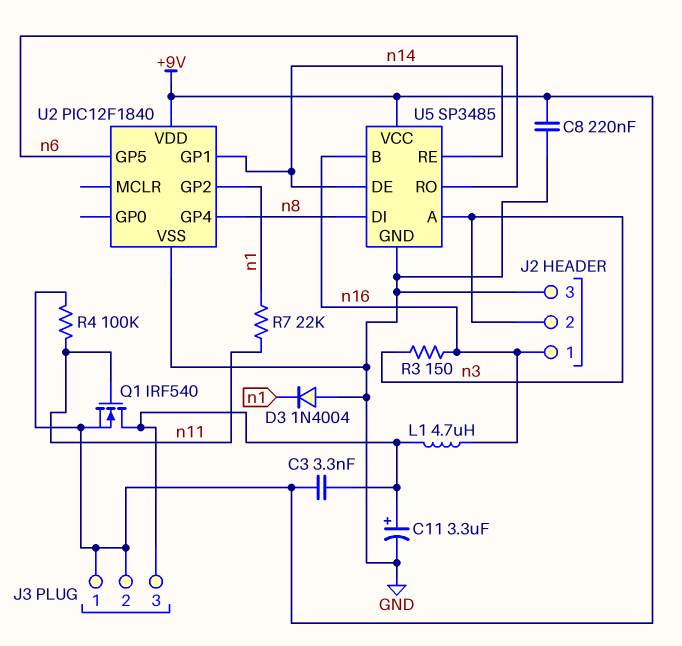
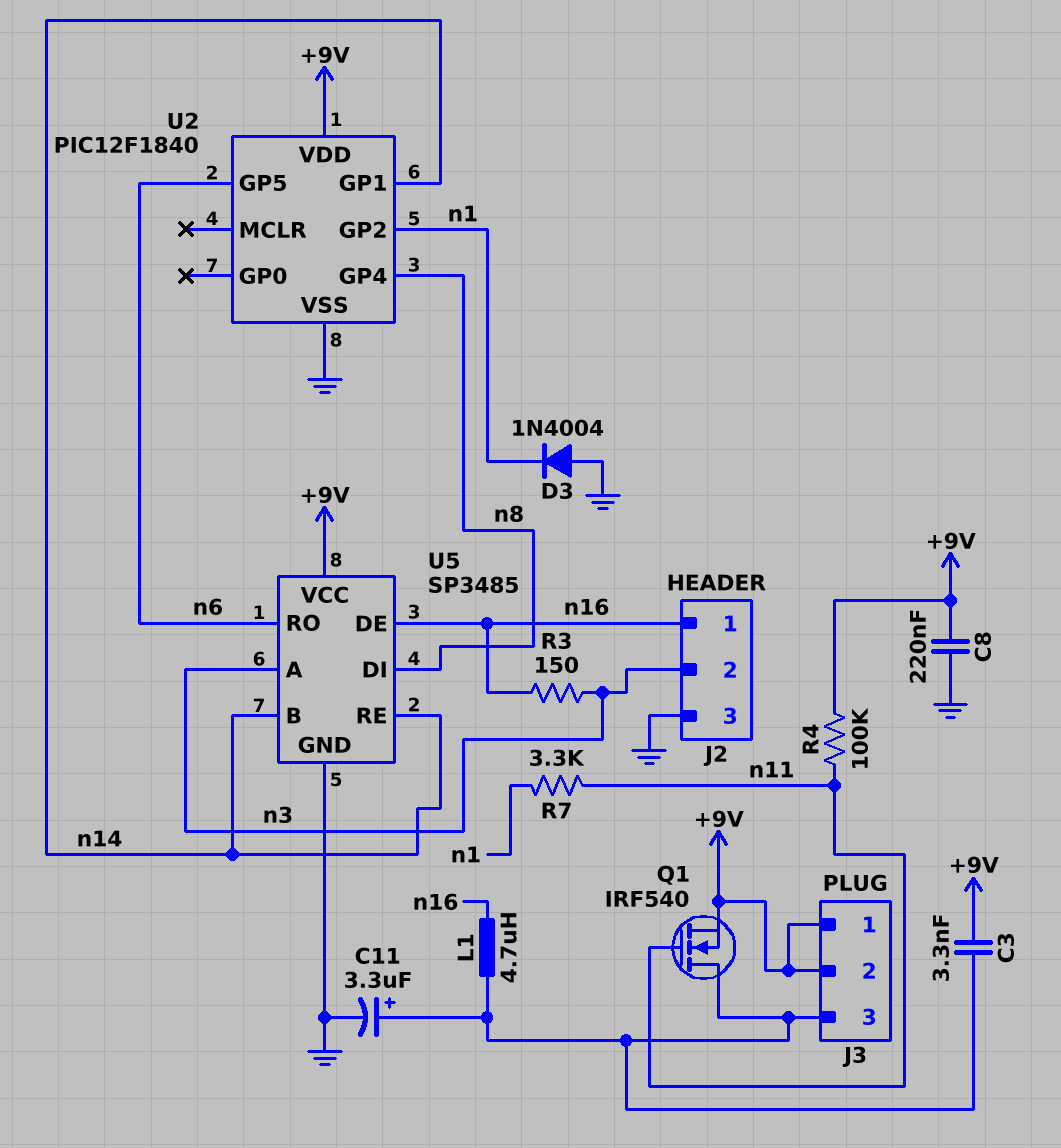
R7: 22k (n1, n11) -> 3.3k (n1, n11)
U5 pin B: n16 -> n14
U5 pin DE: n14 -> n16

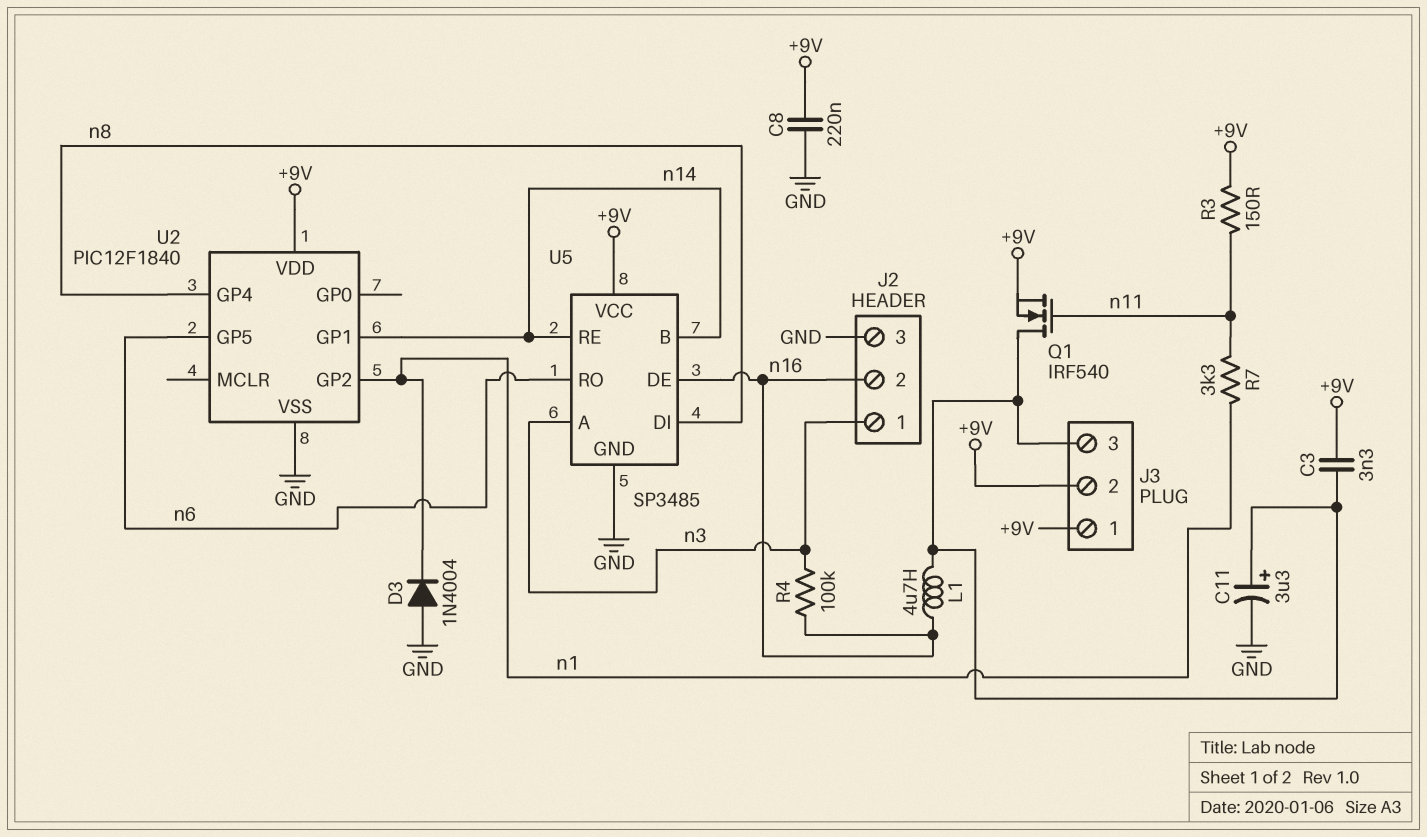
J2 pin 1: n16 -> n3
J2 pin 2: n3 -> n16
R3: 150 (n3, n16) -> 150 (+9V, n11)
R4: 100k (+9V, n11) -> 100k (n3, n16)

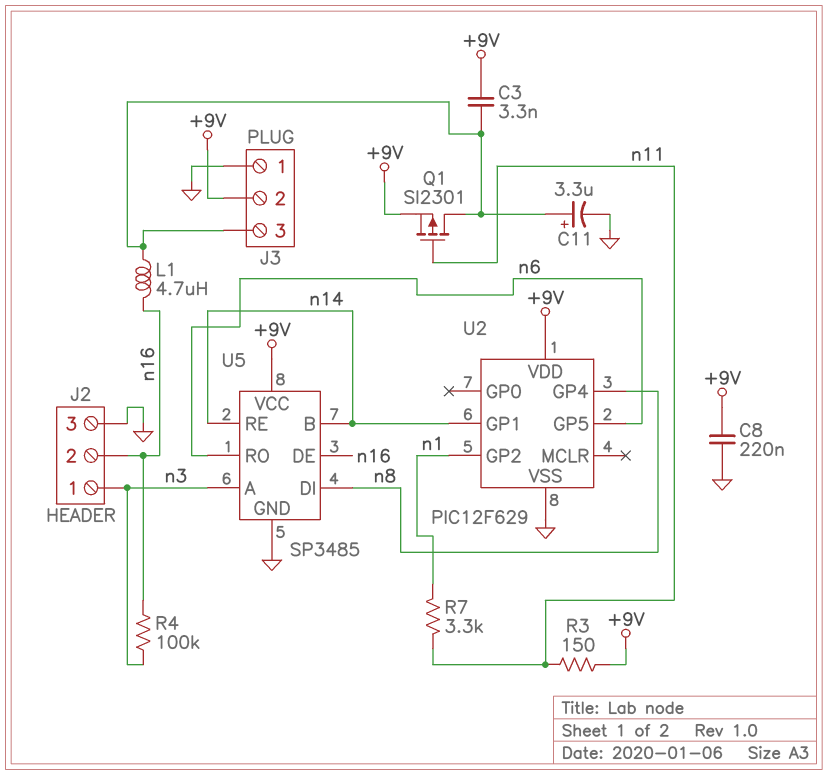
D3: diode 1N4004 (A GND, K n1) -> none
J3 pin 1: +9V -> GND
Q1: NMOS IRF540 (G n11, D J3/3, S +9V) -> PMOS SI2301 (G n11, D J3/3, S +9V)
U2: PIC12F1840 -> PIC12F629

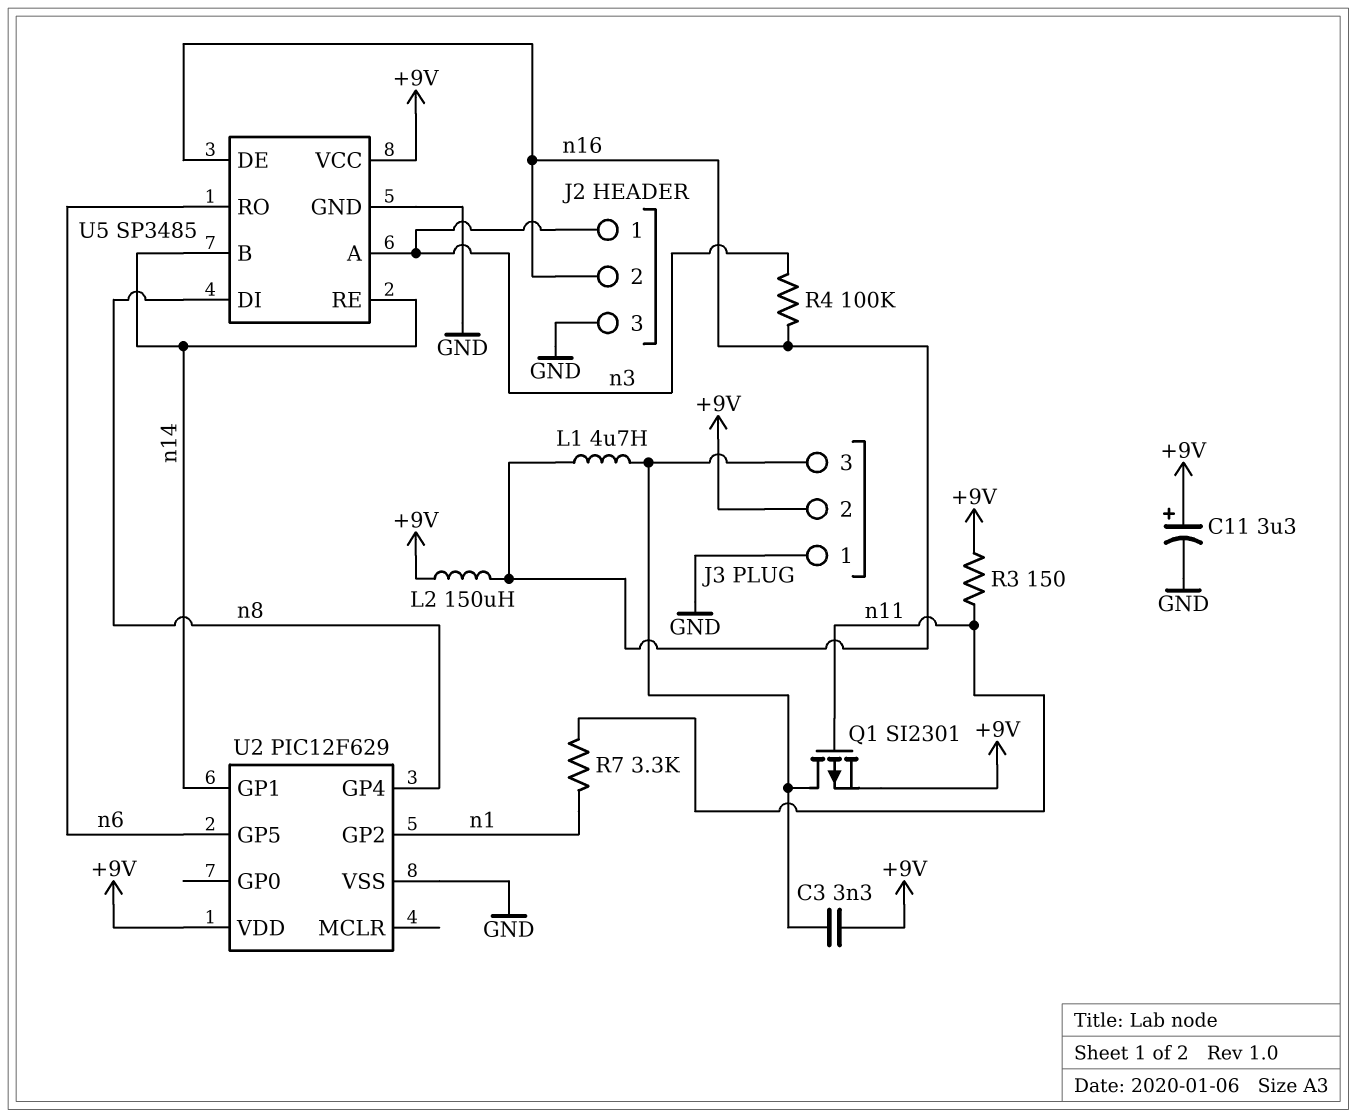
C8: 220nF (+9V, GND) -> none
C11: 3.3uF (plus J3/3, minus GND) -> 3.3uF (plus +9V, minus GND)
L2: none -> 150uH (+9V, n16)

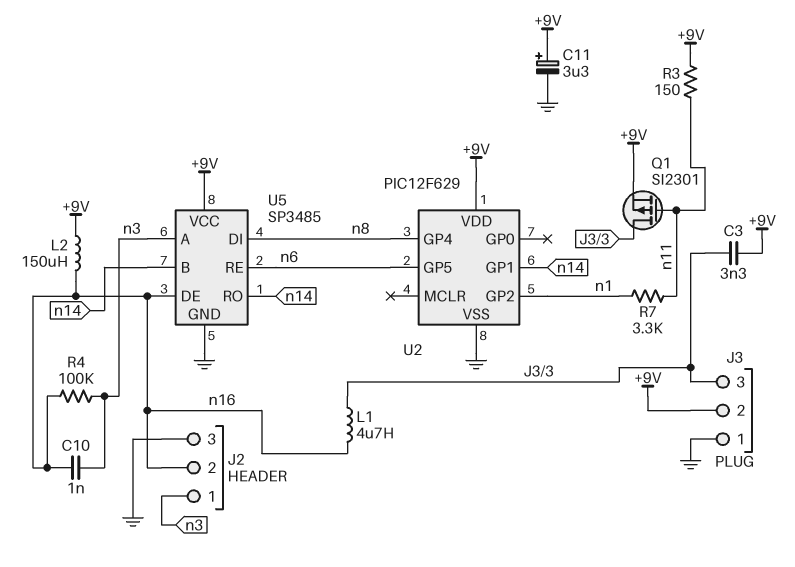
C10: none -> 1nF (n3, n16)
U5 pin RE: n14 -> n6
U5 pin RO: n6 -> n14

